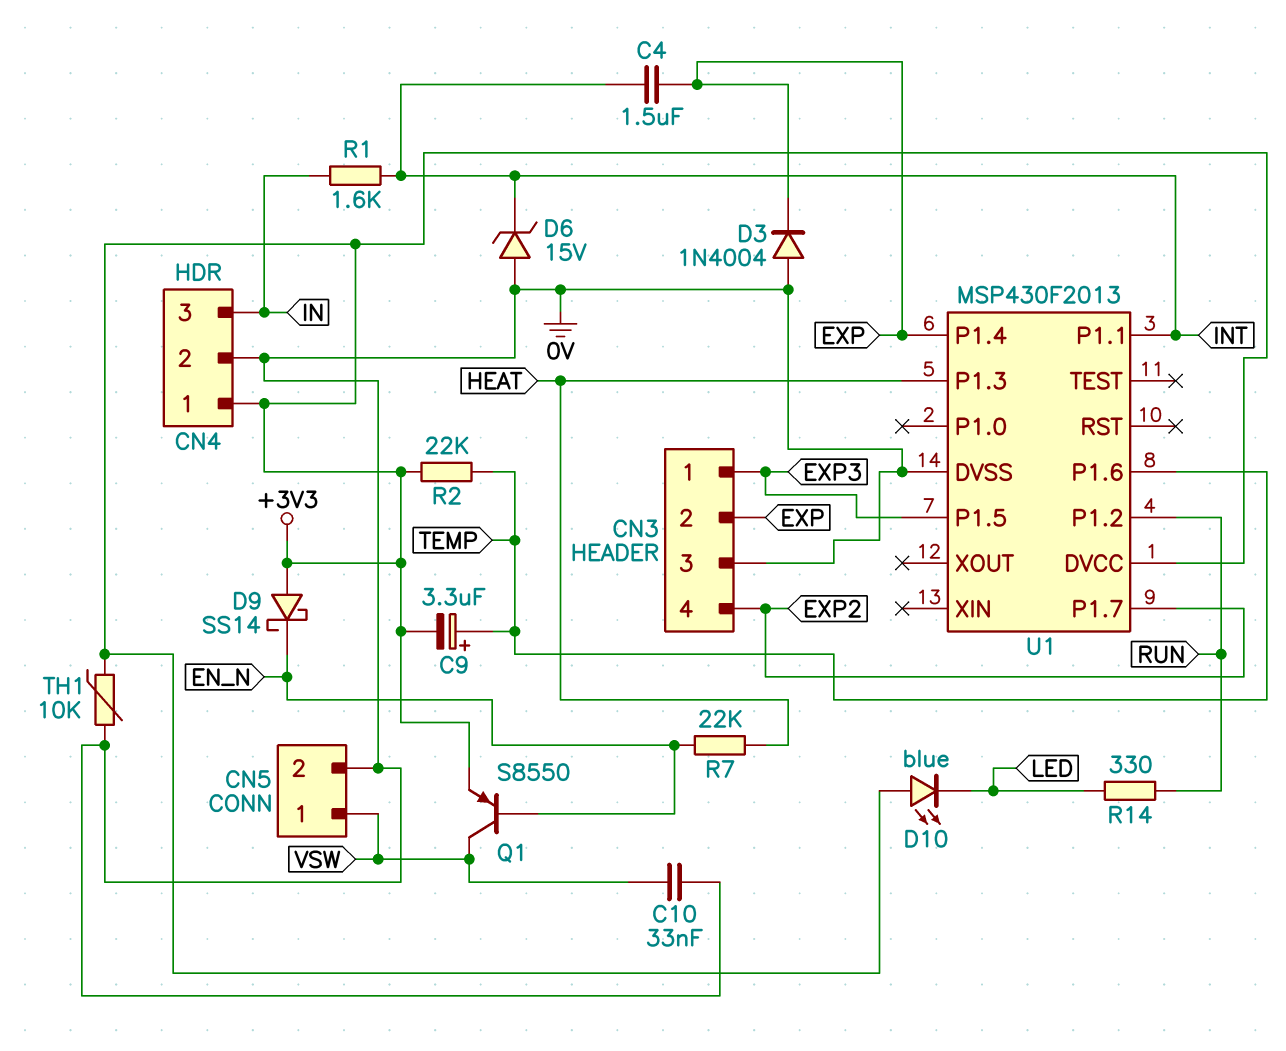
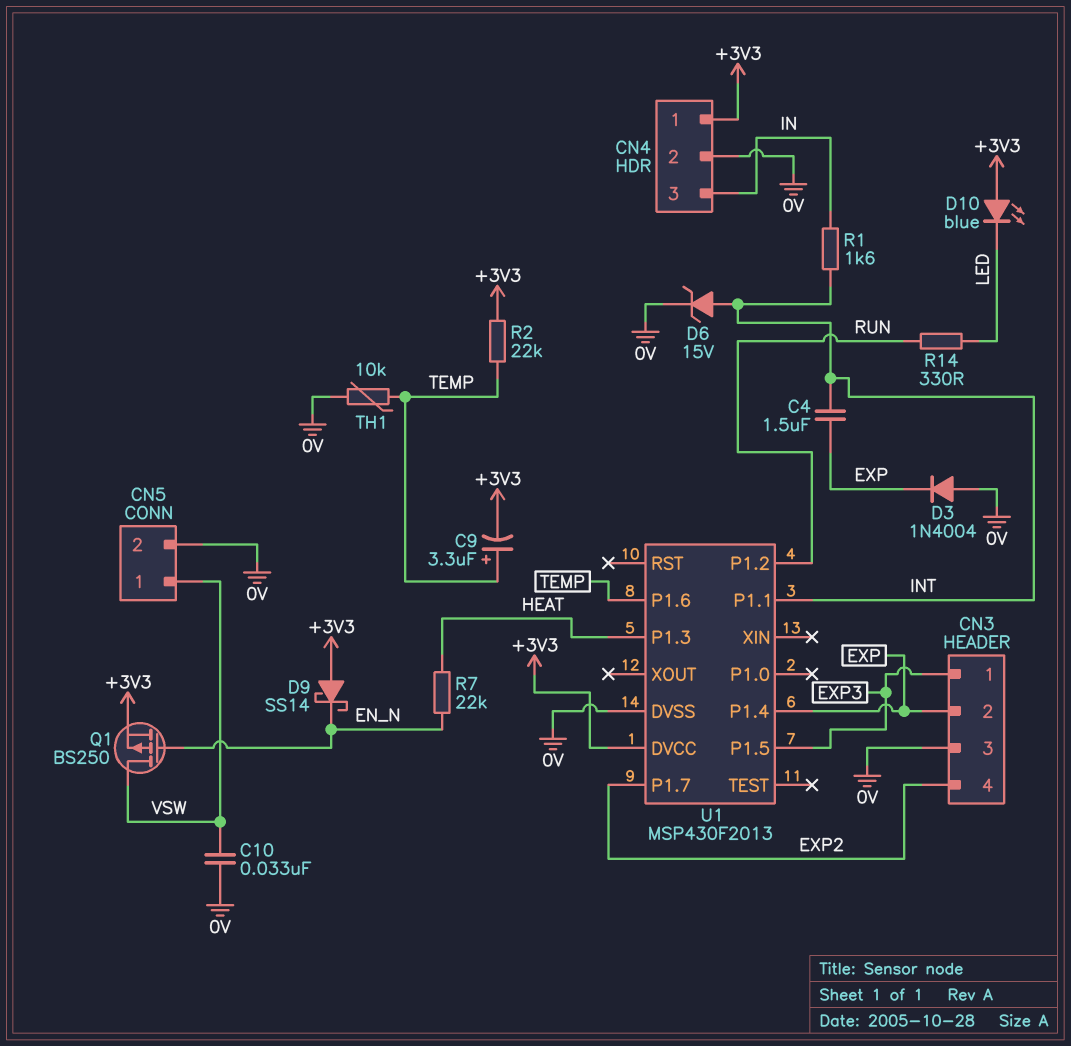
D6: zener 15V (A 0V, K INT) -> zener 15V (A INT, K 0V)
Q1: PNP S8550 (B EN_N, C VSW, E +3V3) -> PMOS BS250 (G EN_N, D VSW, S +3V3)
TH1: 10k (+3V3, 0V) -> 10k (0V, TEMP)

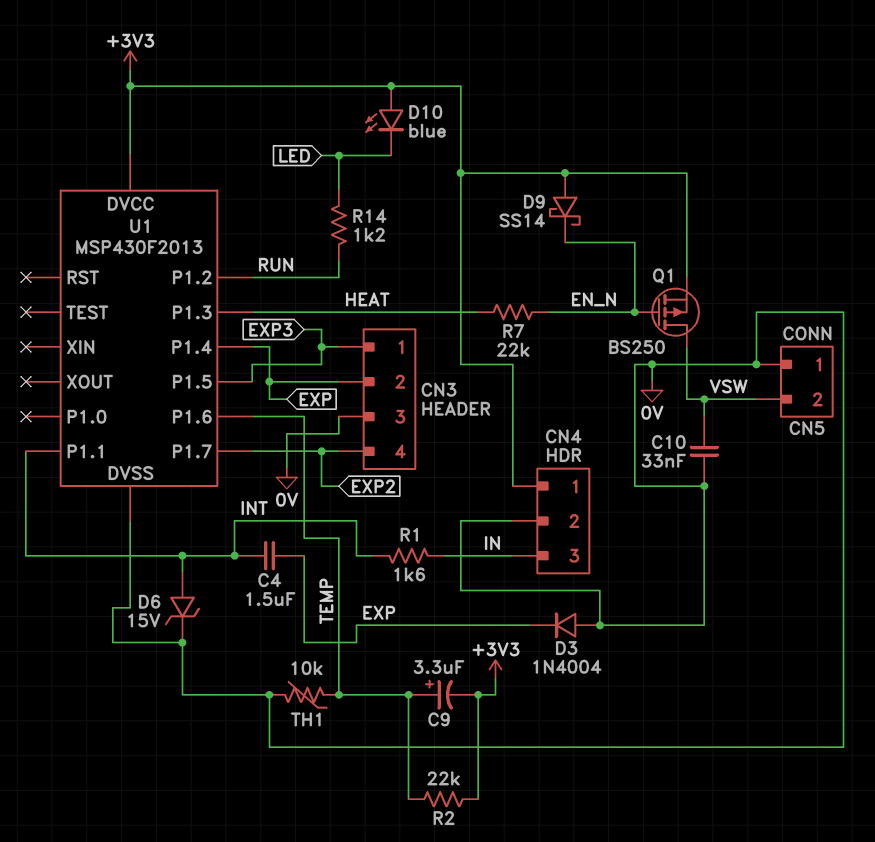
CN5 pin 1: VSW -> 0V
CN5 pin 2: 0V -> VSW
R14: 330 (LED, RUN) -> 1.2k (LED, RUN)

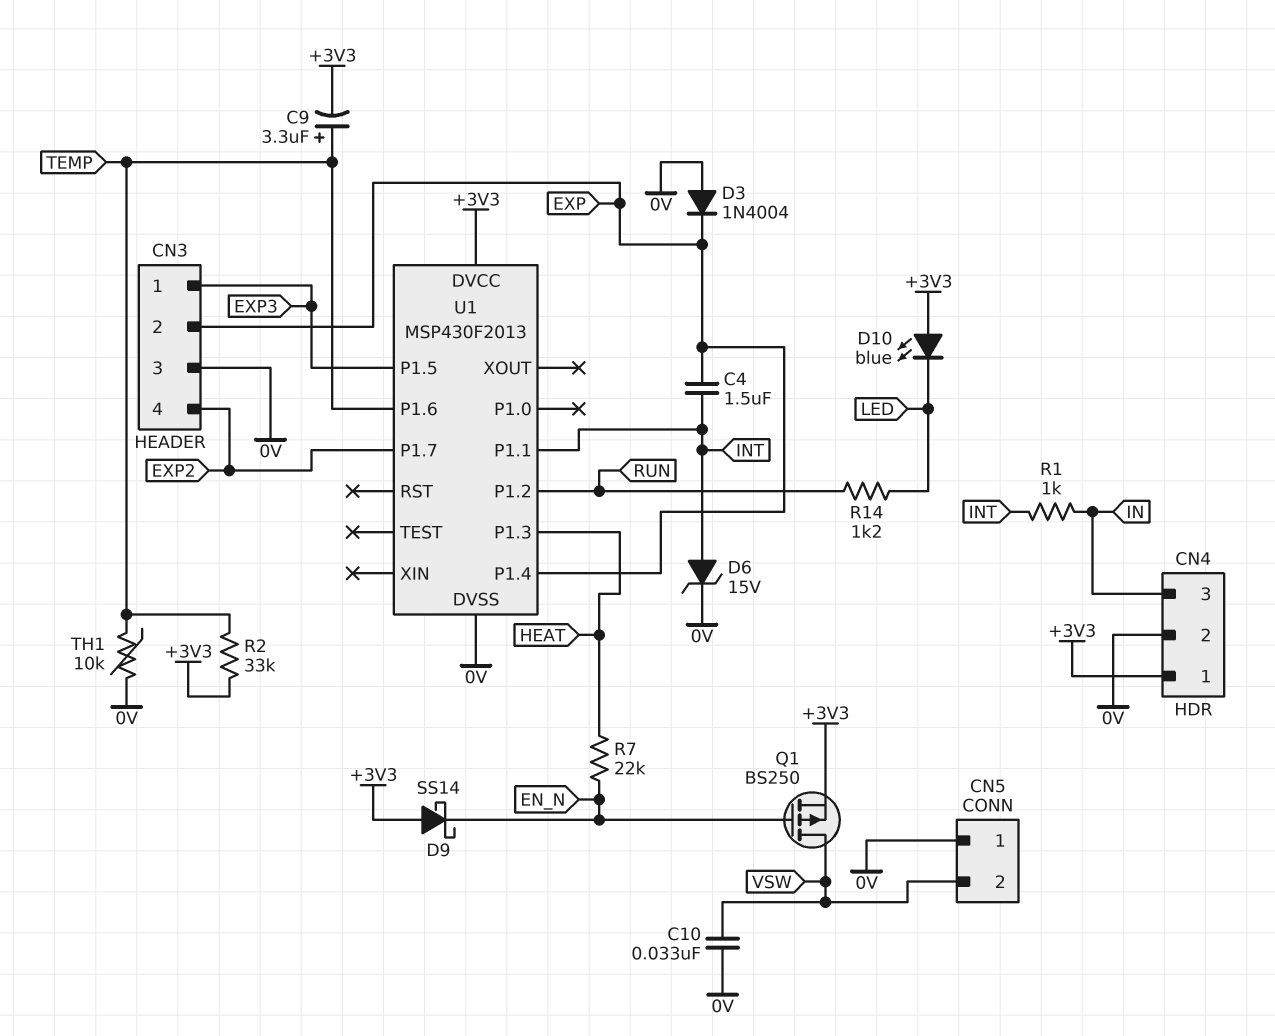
R1: 1.6k (IN, INT) -> 1k (IN, INT)
R2: 22k (+3V3, TEMP) -> 33k (+3V3, TEMP)

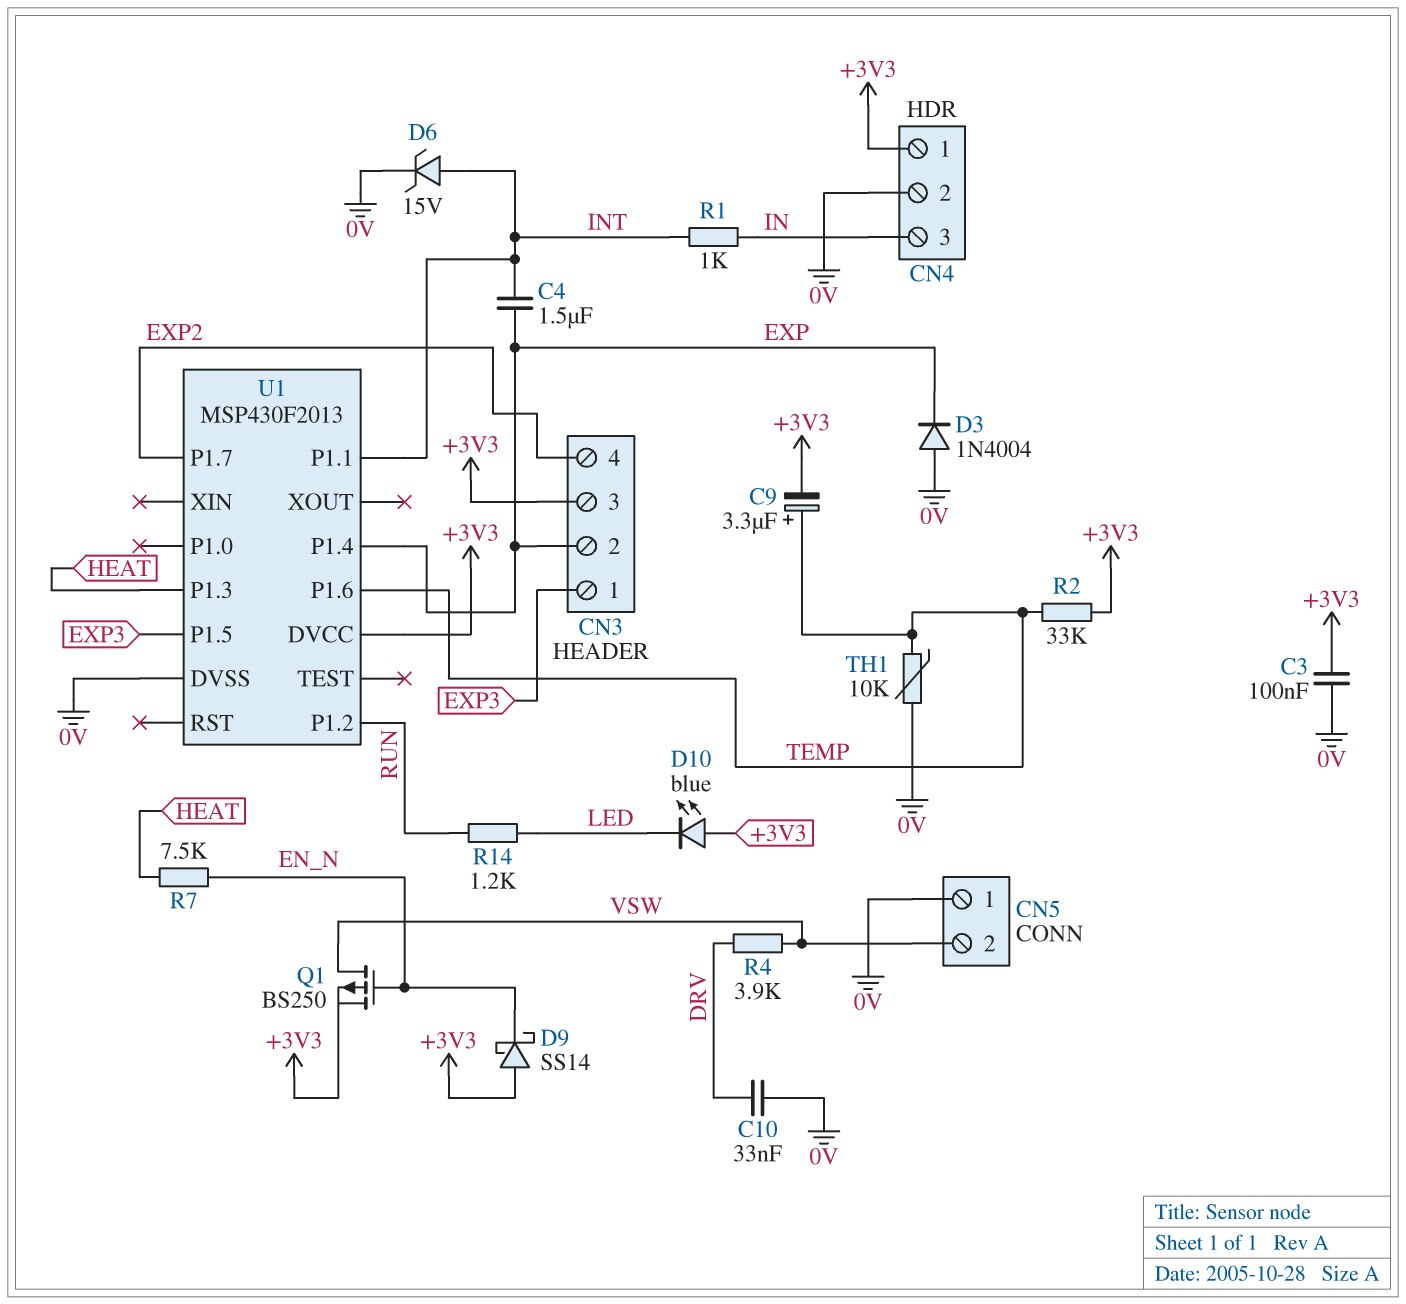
C3: none -> 100nF (+3V3, 0V)
C10: 33nF (0V, VSW) -> 33nF (0V, DRV)
CN3 pin 3: 0V -> +3V3
R4: none -> 3.9k (DRV, VSW)
R7: 22k (EN_N, HEAT) -> 7.5k (EN_N, HEAT)

